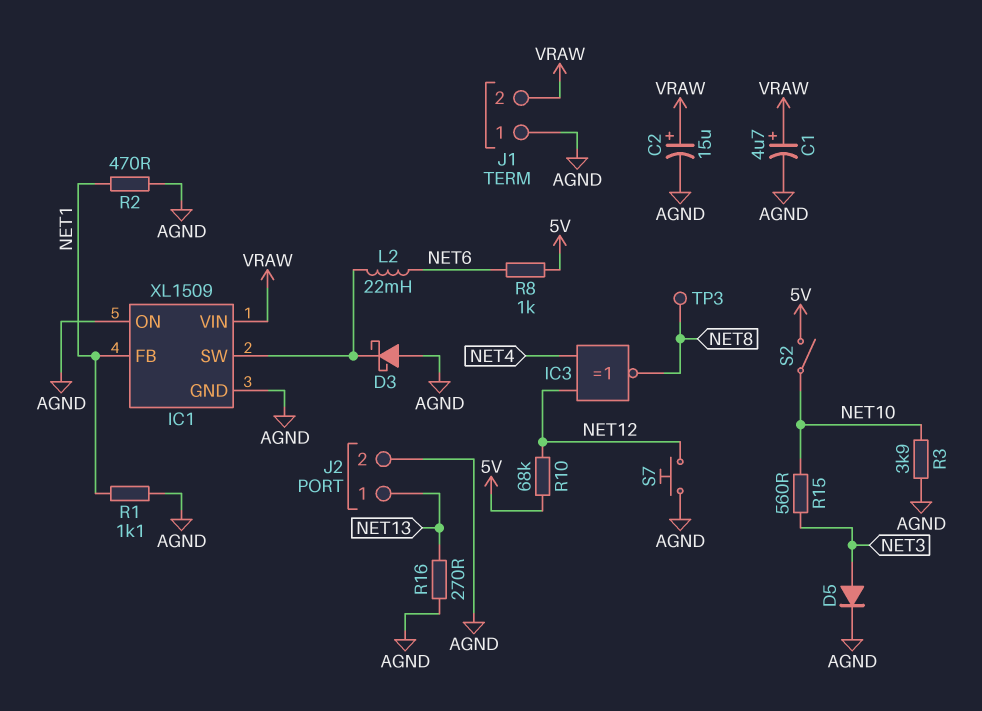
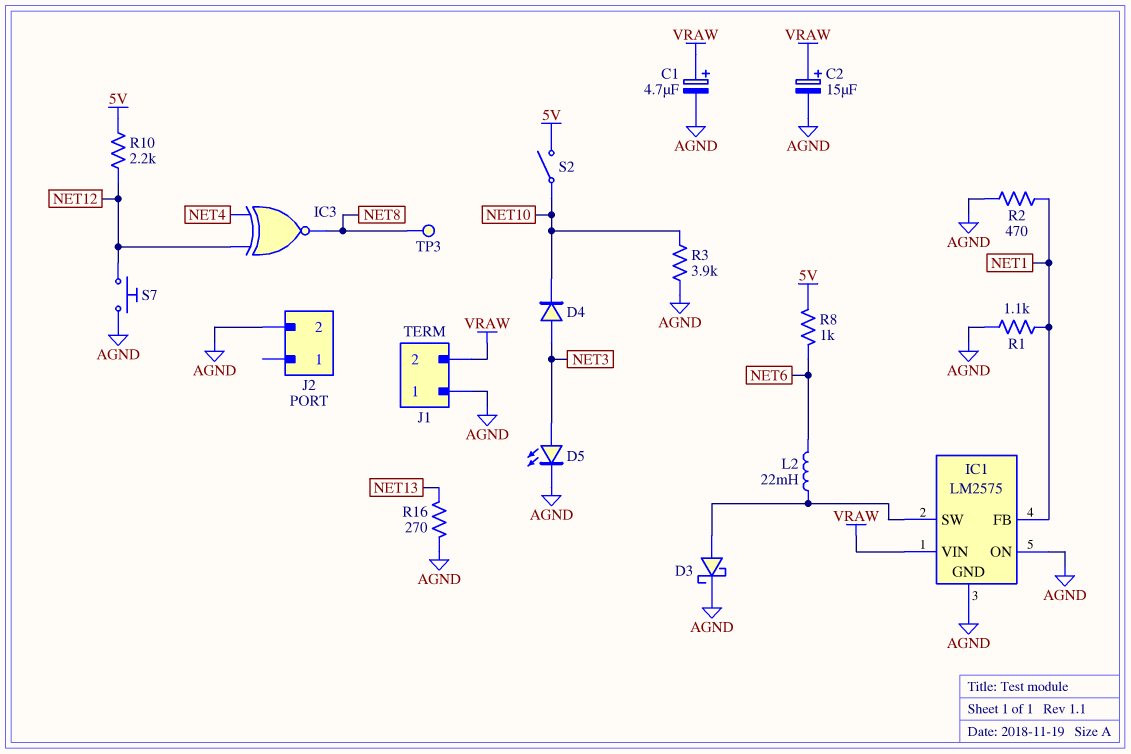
D3: schottky (A AGND, K IC1/SW) -> schottky (A IC1/SW, K AGND)
D4: none -> diode (A NET3, K NET10)
D5: diode (A NET3, K AGND) -> LED (A NET3, K AGND)
IC1: XL1509 -> LM2575
J2 pin 1: NET13 -> none
R10: 68k (5V, NET12) -> 2.2k (5V, NET12)
R15: 560 (NET3, NET10) -> none

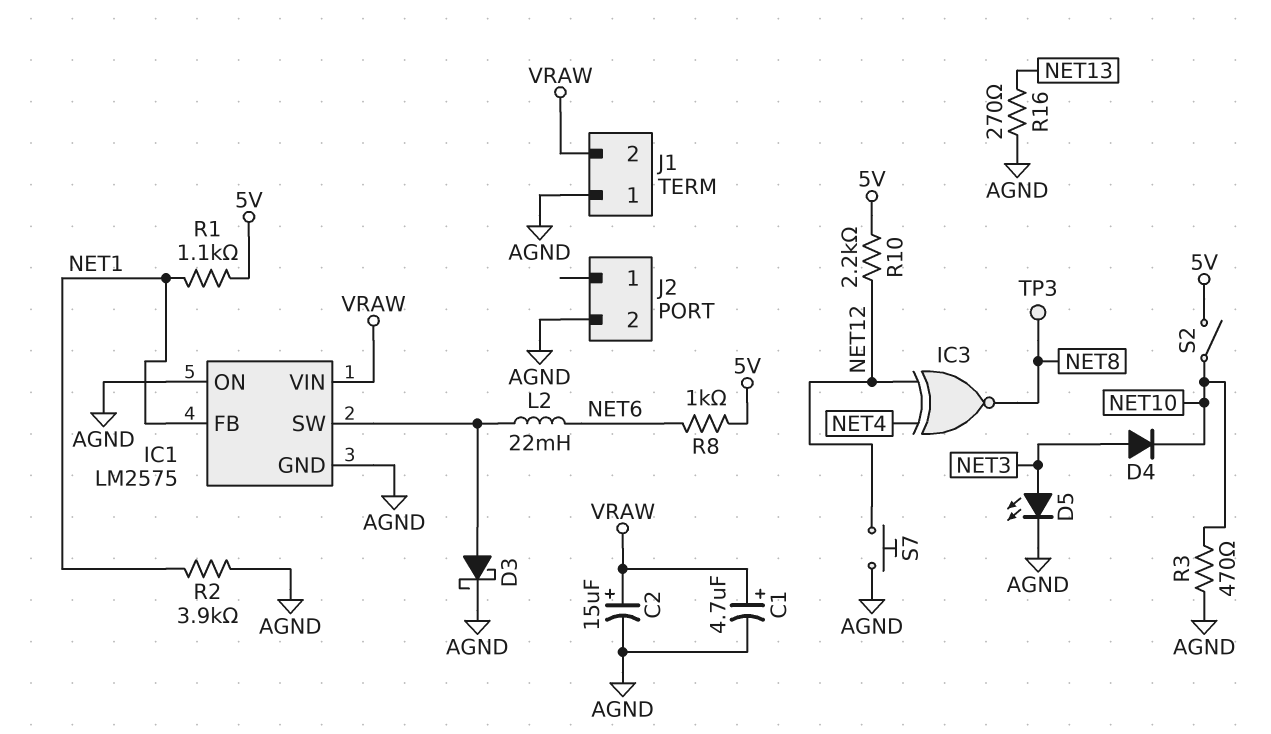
R1: 1.1k (AGND, NET1) -> 1.1k (5V, NET1)
R2: 470 (AGND, NET1) -> 3.9k (AGND, NET1)
R3: 3.9k (AGND, NET10) -> 470 (AGND, NET10)

